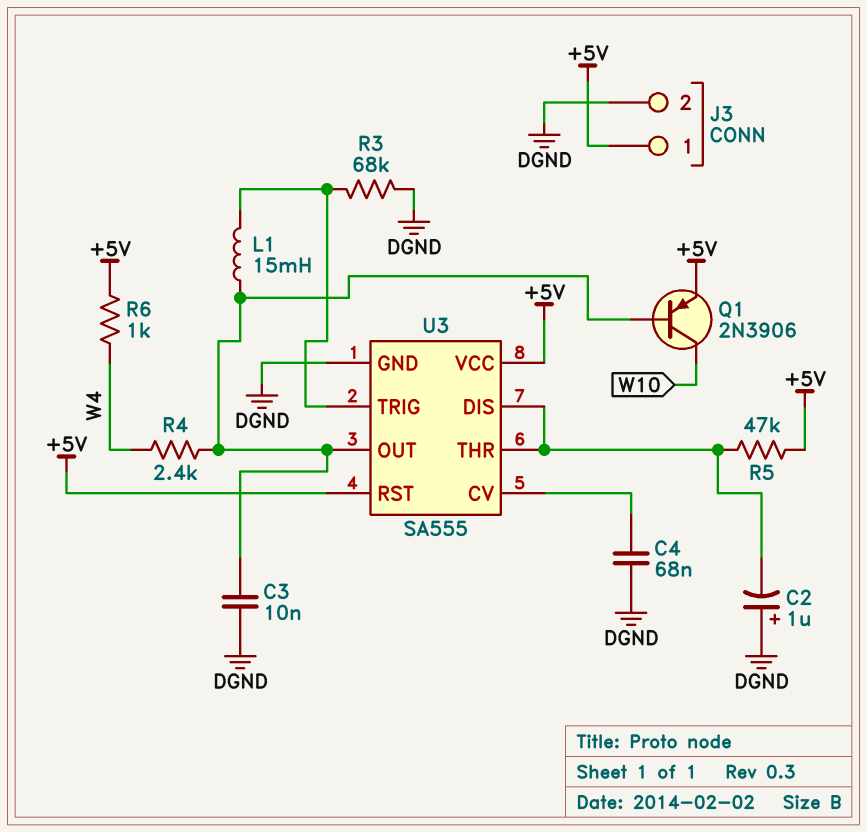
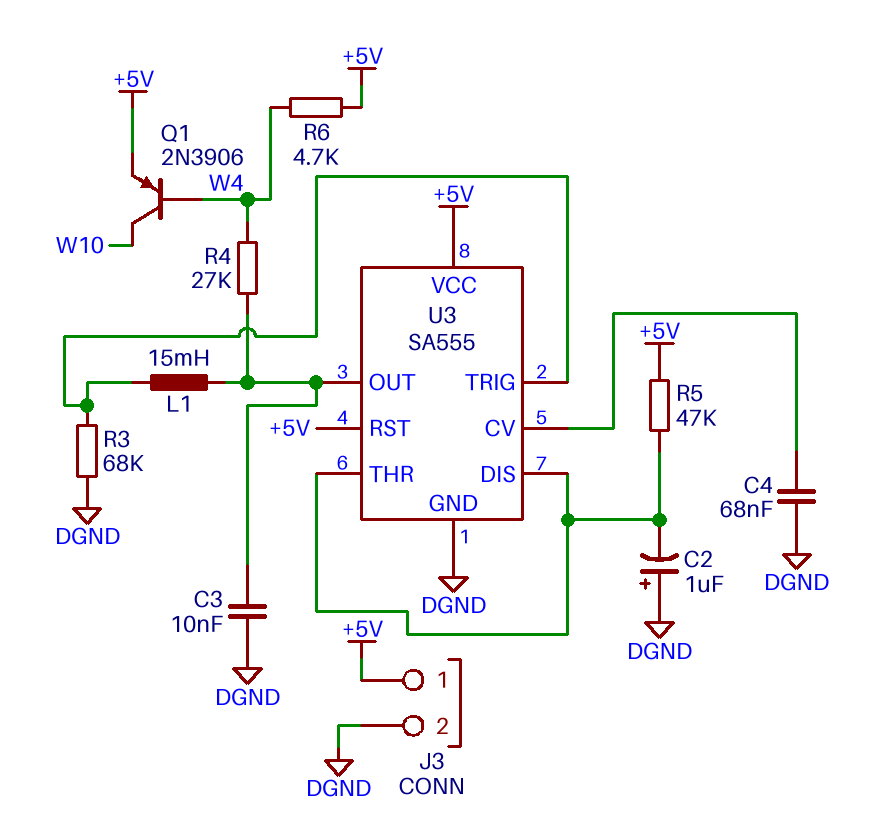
Q1: PNP 2N3906 (B U3/OUT, C W10, E +5V) -> PNP 2N3906 (B W4, C W10, E +5V)
R4: 2.4k (U3/OUT, W4) -> 27k (U3/OUT, W4)
R6: 1k (+5V, W4) -> 4.7k (+5V, W4)

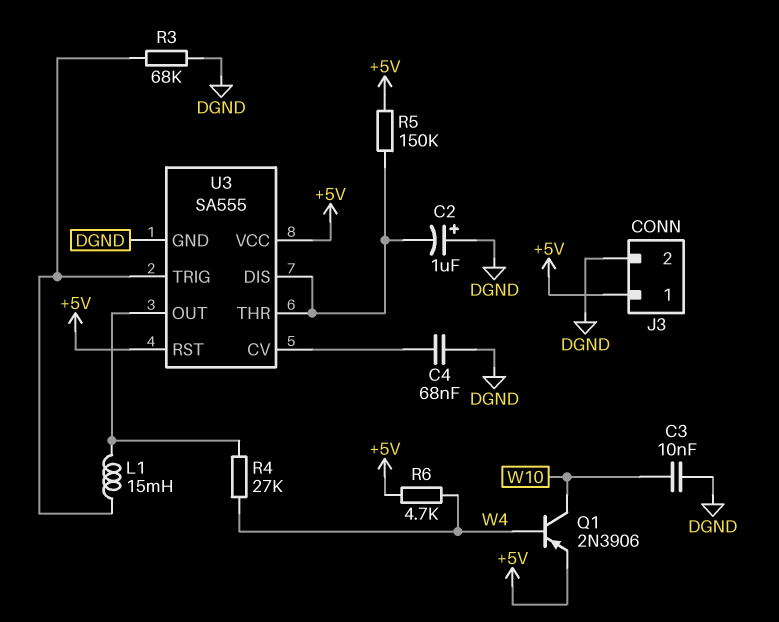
C3: 10nF (DGND, U3/OUT) -> 10nF (DGND, W10)
R5: 47k (+5V, U3/DIS) -> 150k (+5V, U3/DIS)

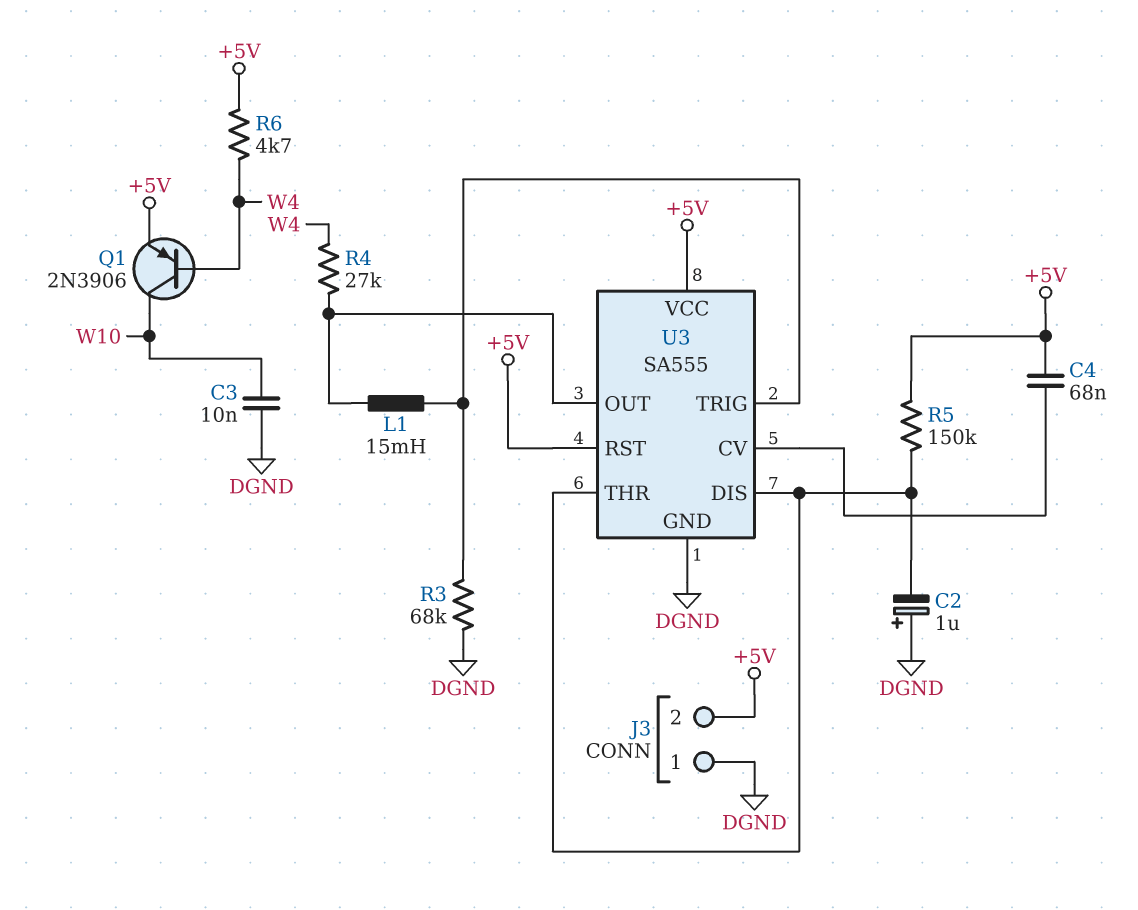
C4: 68nF (DGND, U3/CV) -> 68nF (+5V, U3/CV)
J3 pin 1: +5V -> DGND
J3 pin 2: DGND -> +5V

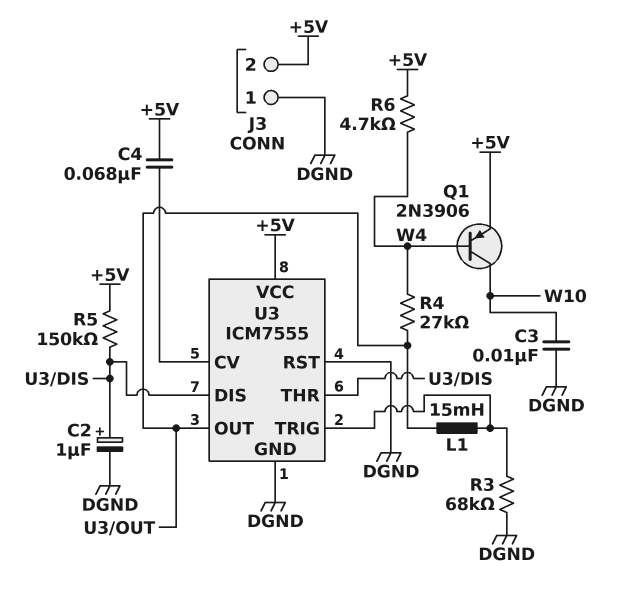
C2: 1uF (plus DGND, minus U3/DIS) -> 1uF (plus U3/DIS, minus DGND)
U3: SA555 -> ICM7555
U3 pin RST: +5V -> DGND

